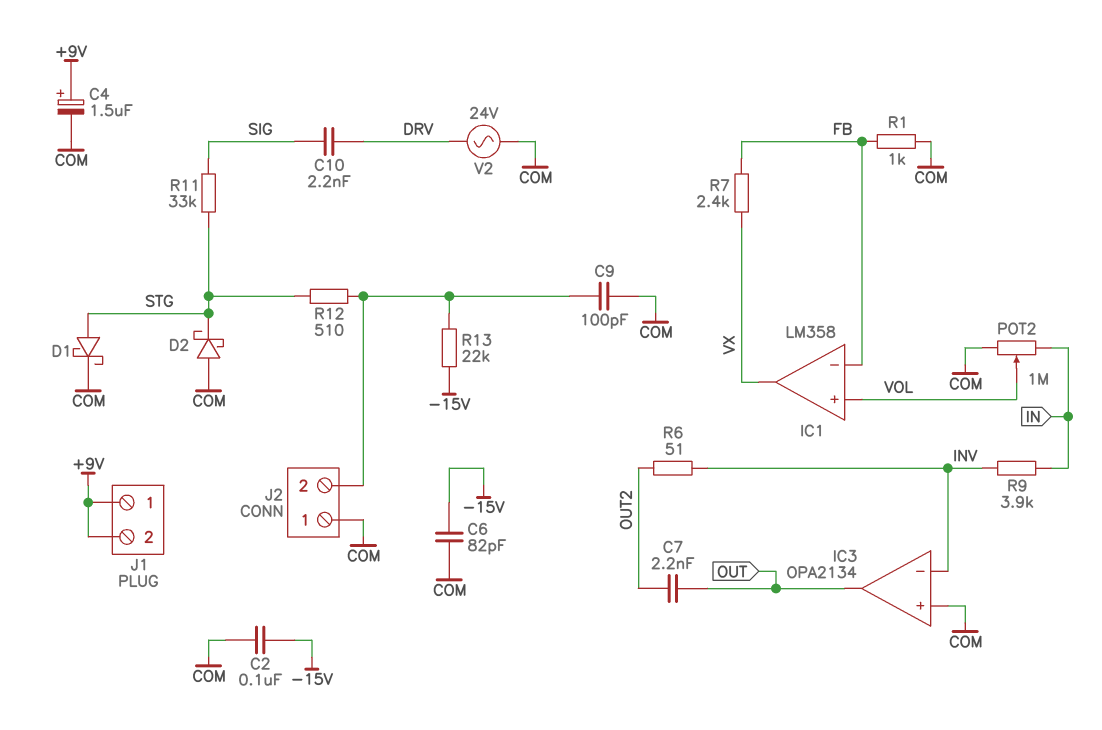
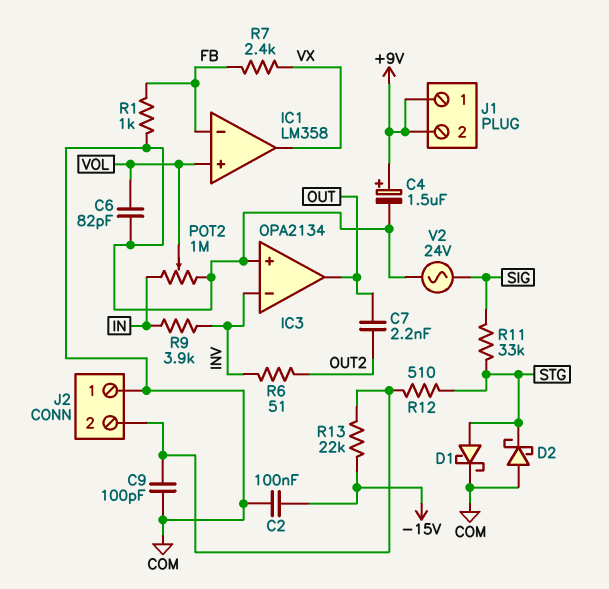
C6: 82pF (-15V, COM) -> 82pF (COM, VOL)
C10: 2.2nF (DRV, SIG) -> none
V2: AC 24V (COM, DRV) -> AC 24V (COM, SIG)

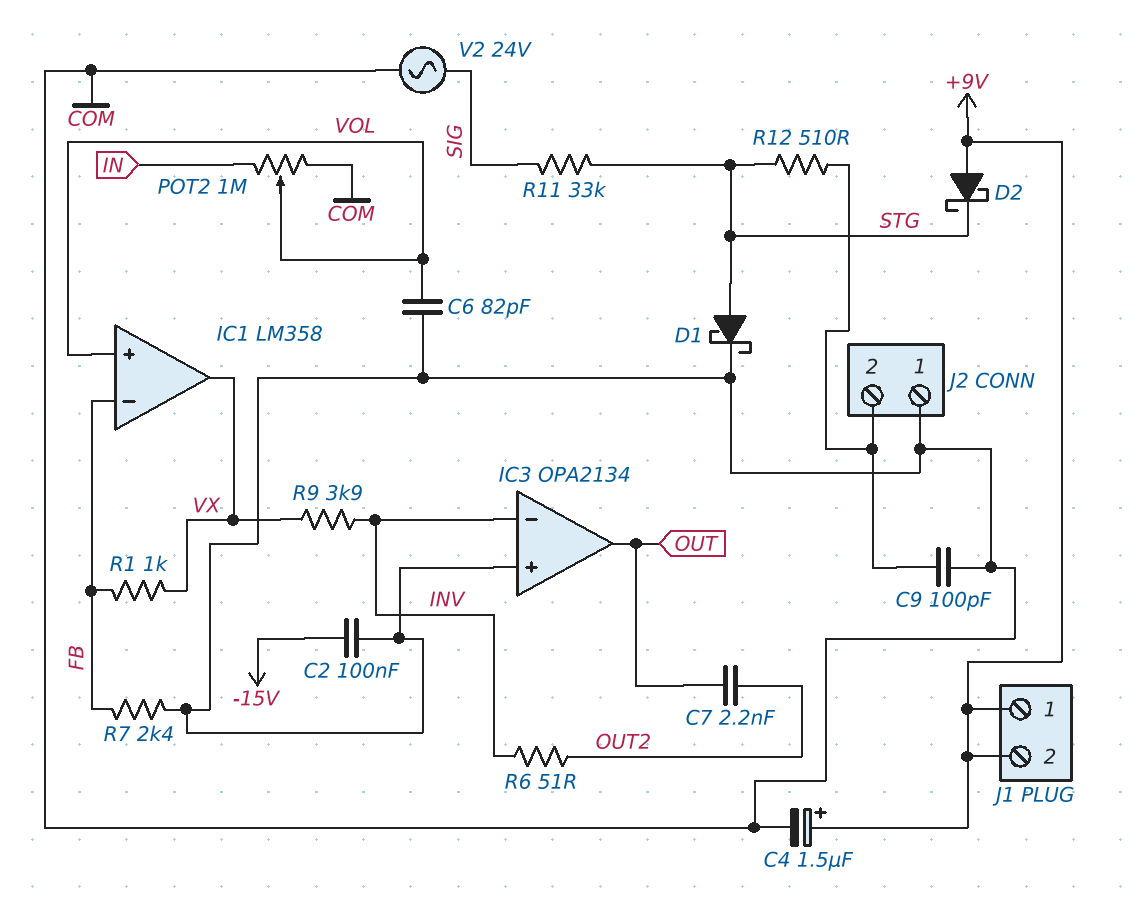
D2: schottky (A COM, K STG) -> schottky (A +9V, K STG)
R1: 1k (COM, FB) -> 1k (FB, VX)
R7: 2.4k (FB, VX) -> 2.4k (COM, FB)
R9: 3.9k (IN, INV) -> 3.9k (INV, VX)
R13: 22k (-15V, J2/2) -> none

